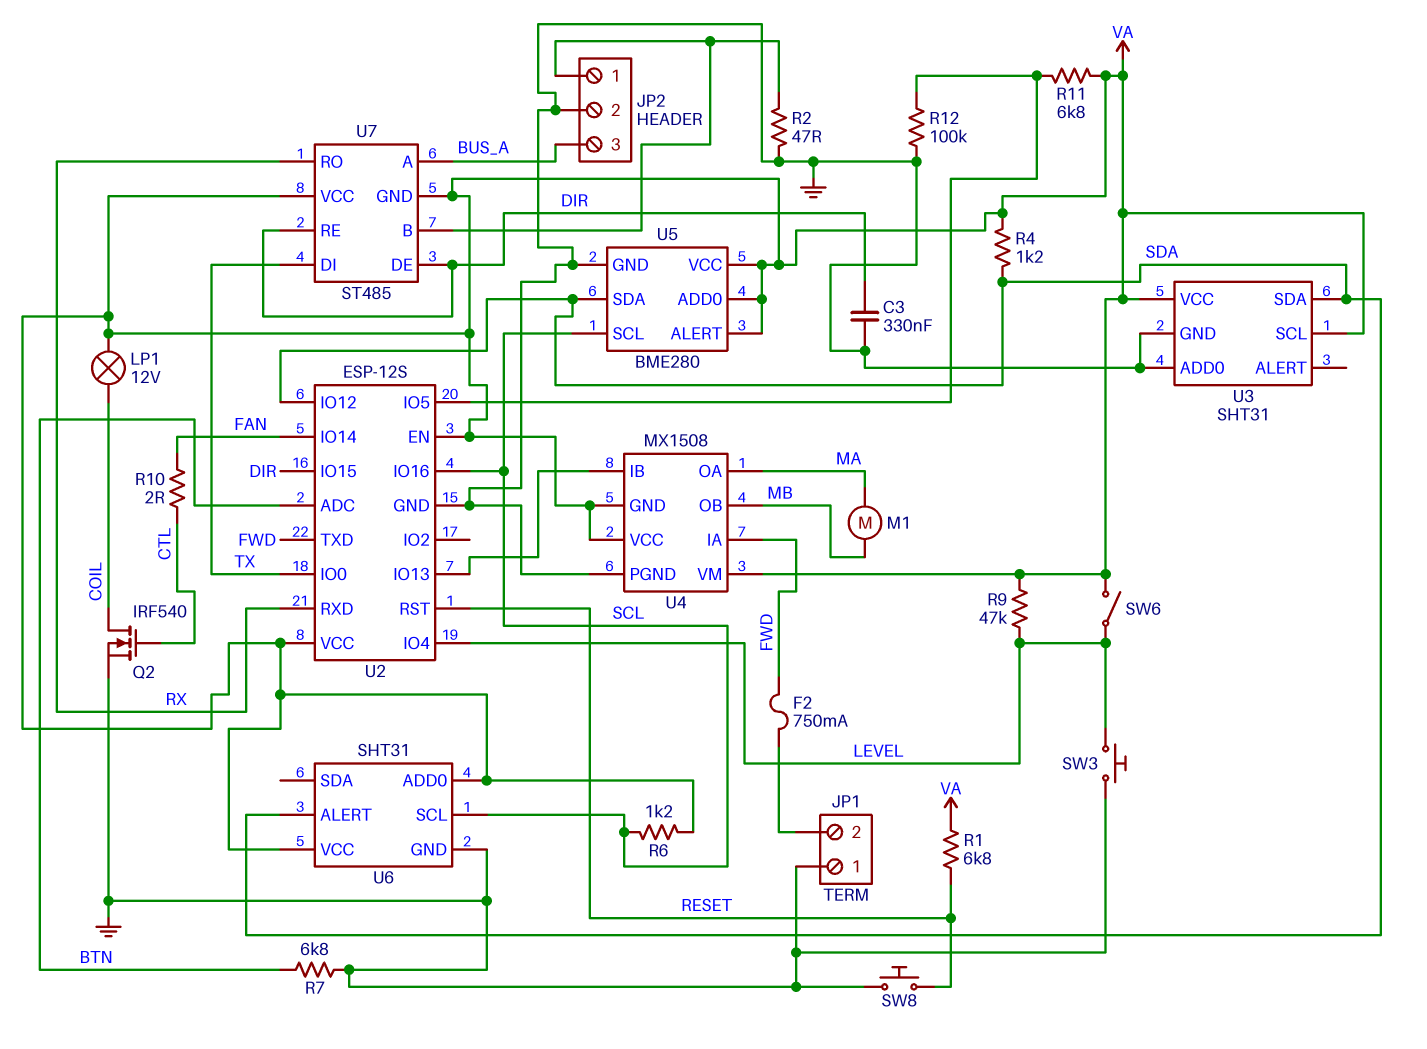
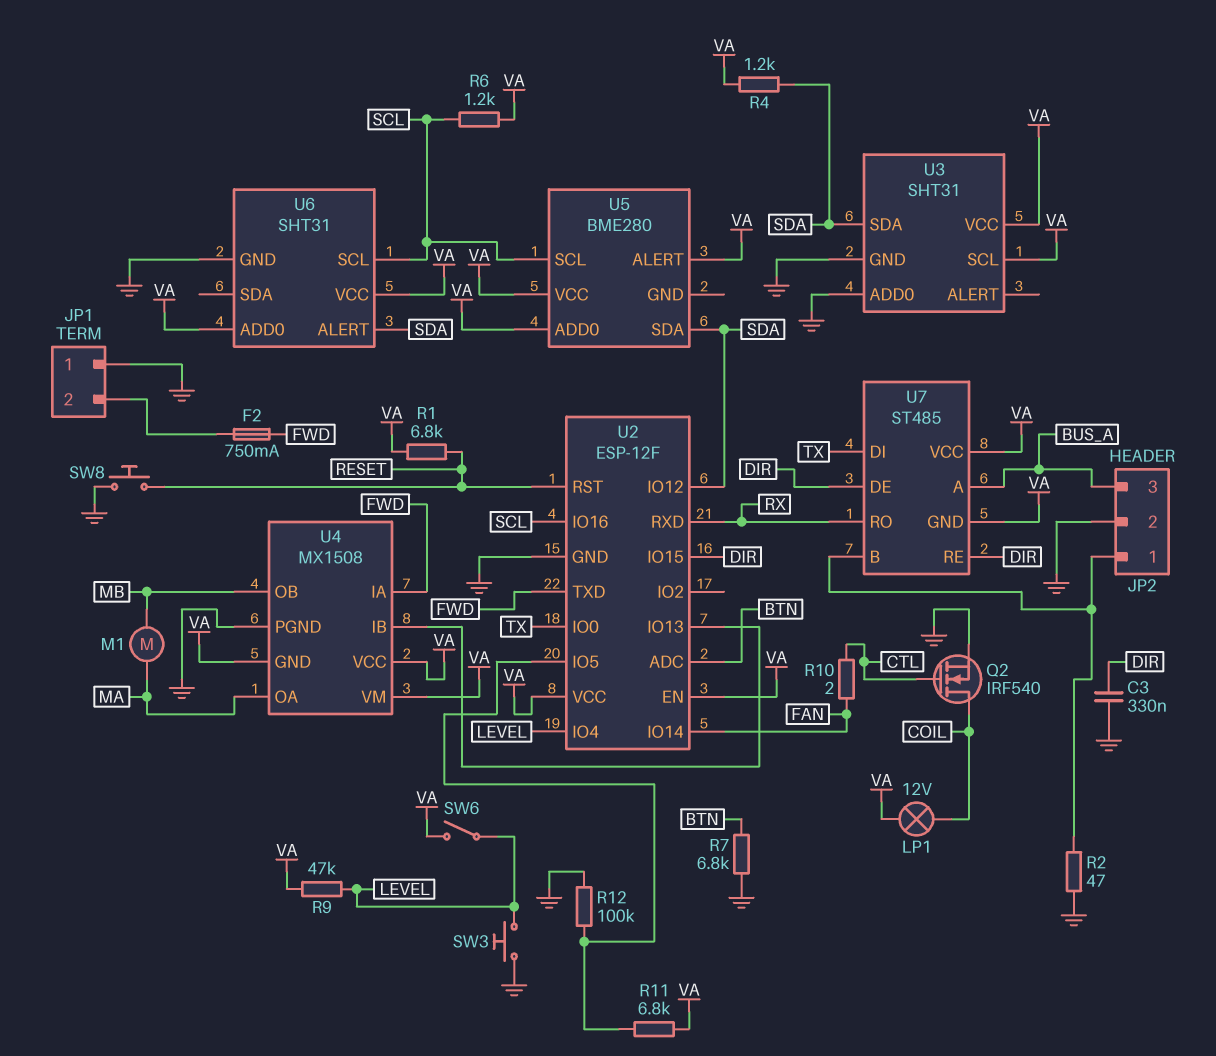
U2: ESP-12S -> ESP-12F
U5 pin GND: GND -> none

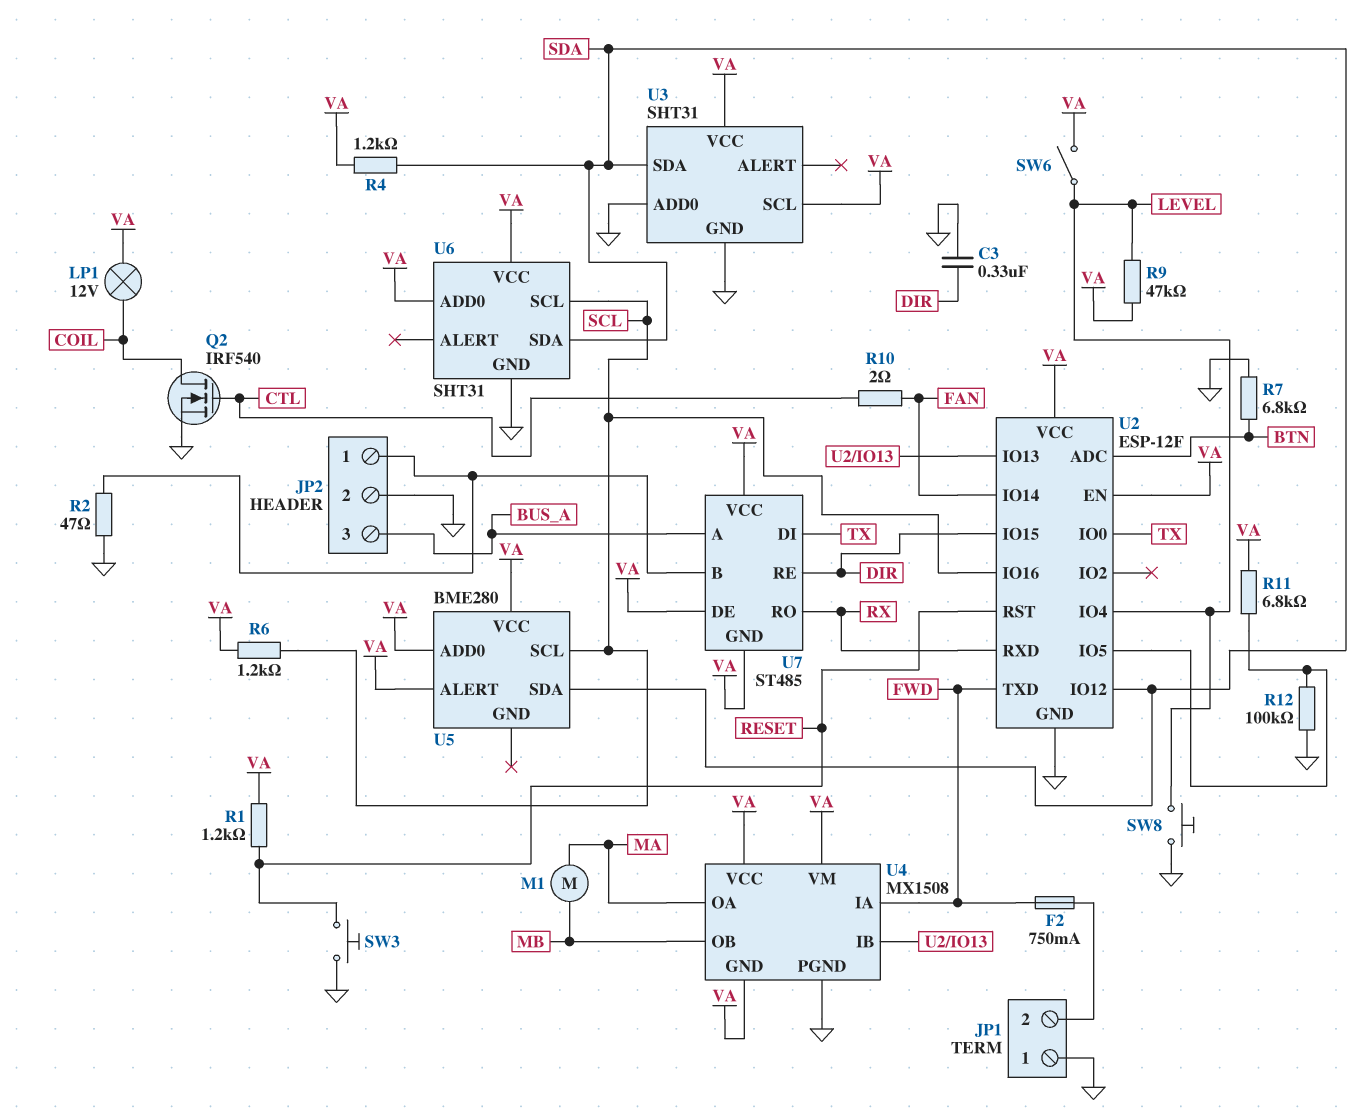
R1: 6.8k (RESET, VA) -> 1.2k (RESET, VA)
SW3: button (GND, LEVEL) -> button (GND, RESET)
SW8: button (GND, RESET) -> button (GND, LEVEL)
U6 pin ALERT: SDA -> none
U6 pin SDA: none -> SDA
U7 pin DE: DIR -> VA

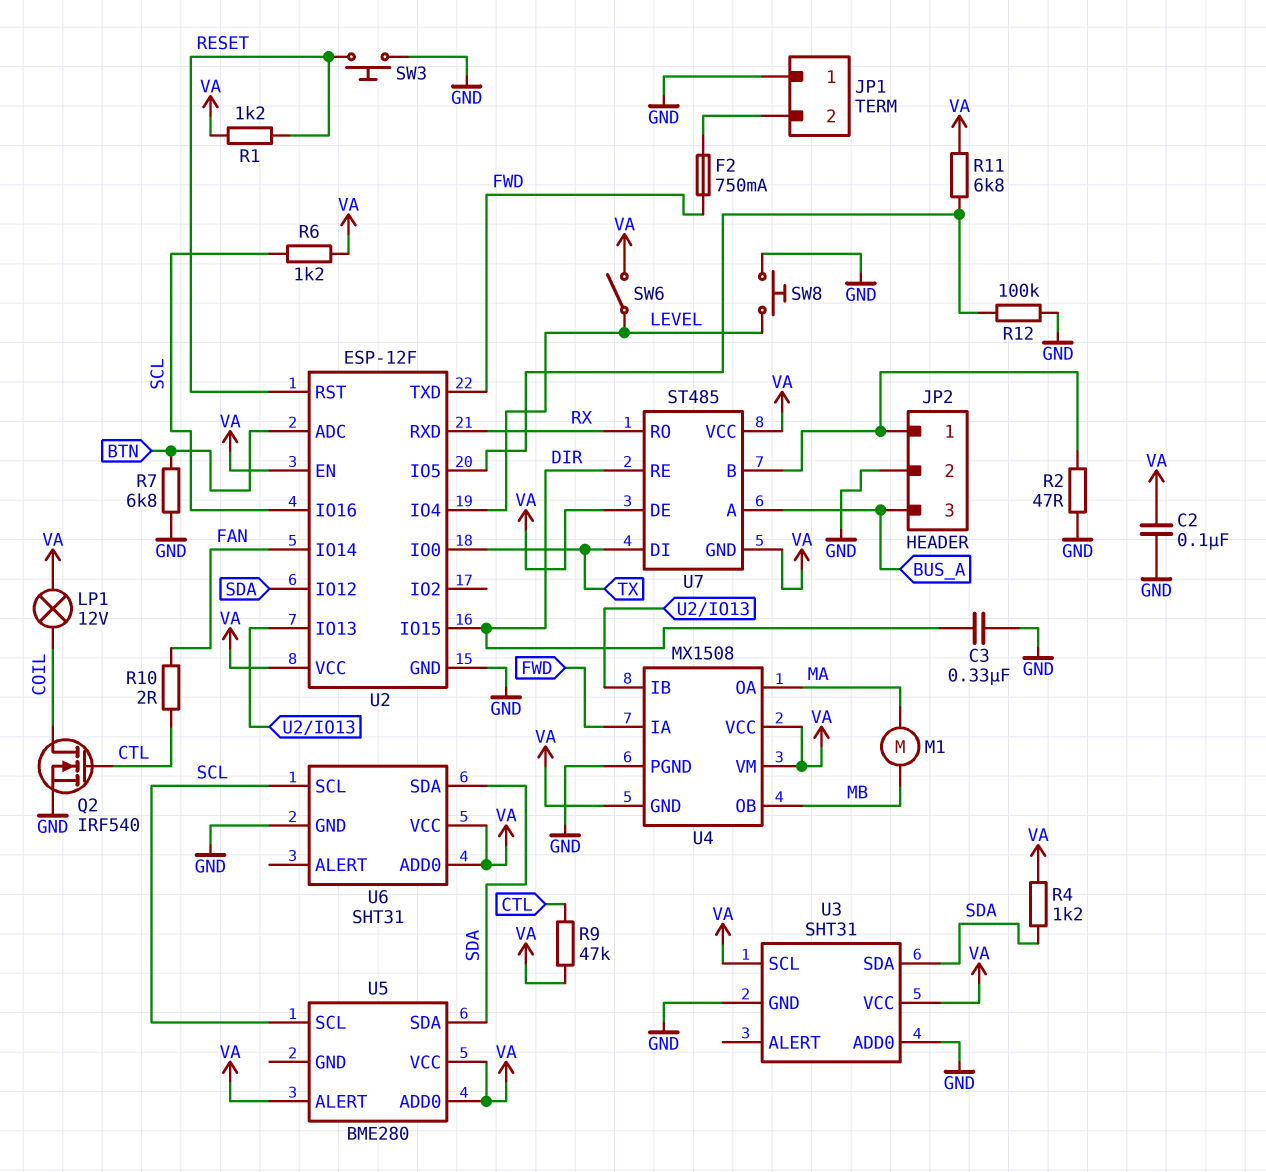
C2: none -> 100nF (GND, VA)
R9: 47k (LEVEL, VA) -> 47k (CTL, VA)

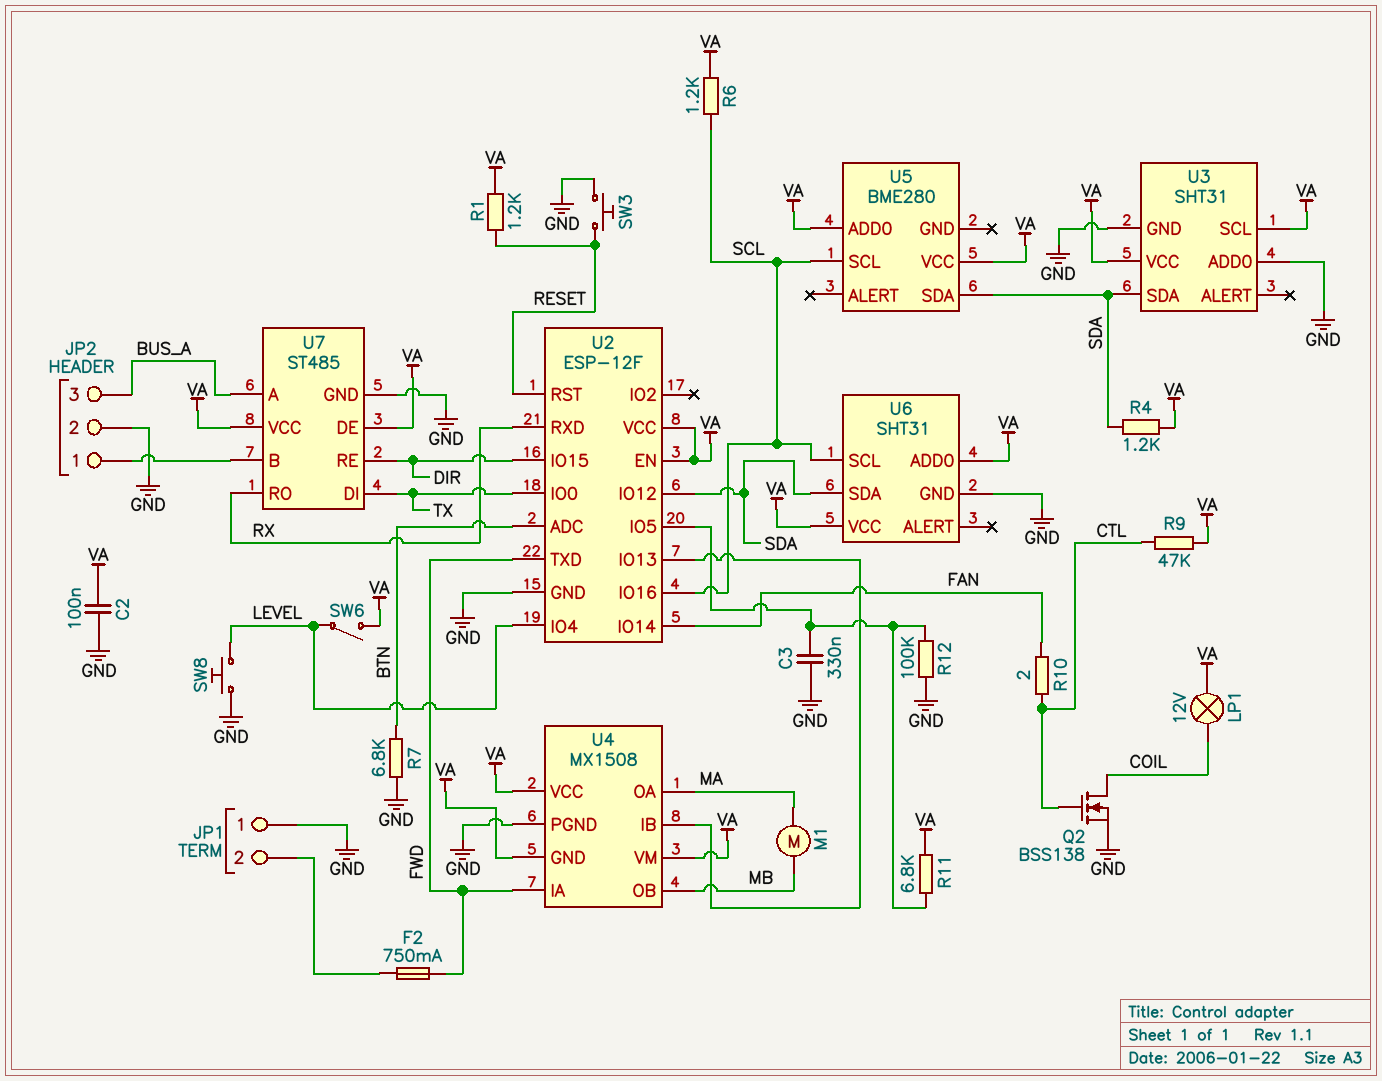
C3: 330nF (DIR, GND) -> 330nF (GND, U2/IO5)
Q2: NMOS IRF540 (G CTL, D COIL, S GND) -> NMOS BSS138 (G CTL, D COIL, S GND)
R2: 47 (GND, JP2/1) -> none
U5 pin ALERT: VA -> none
U7 pin GND: VA -> GND

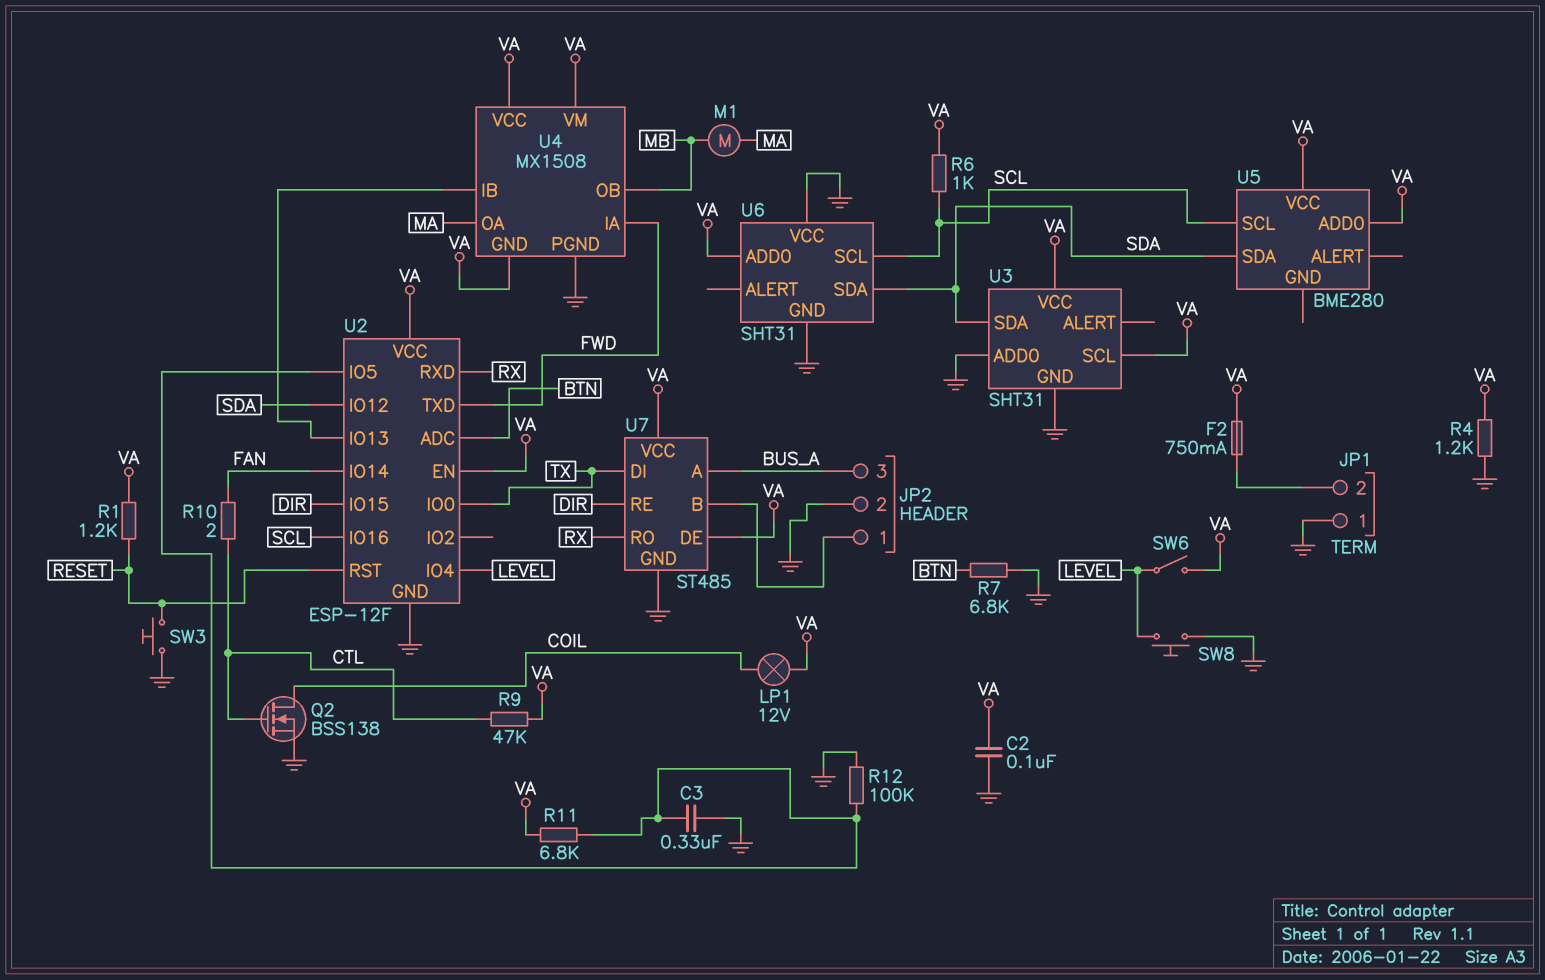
F2: 750mA (FWD, JP1/2) -> 750mA (JP1/2, VA)
R4: 1.2k (SDA, VA) -> 1.2k (GND, VA)
R6: 1.2k (SCL, VA) -> 1k (SCL, VA)
U6 pin VCC: VA -> GND

